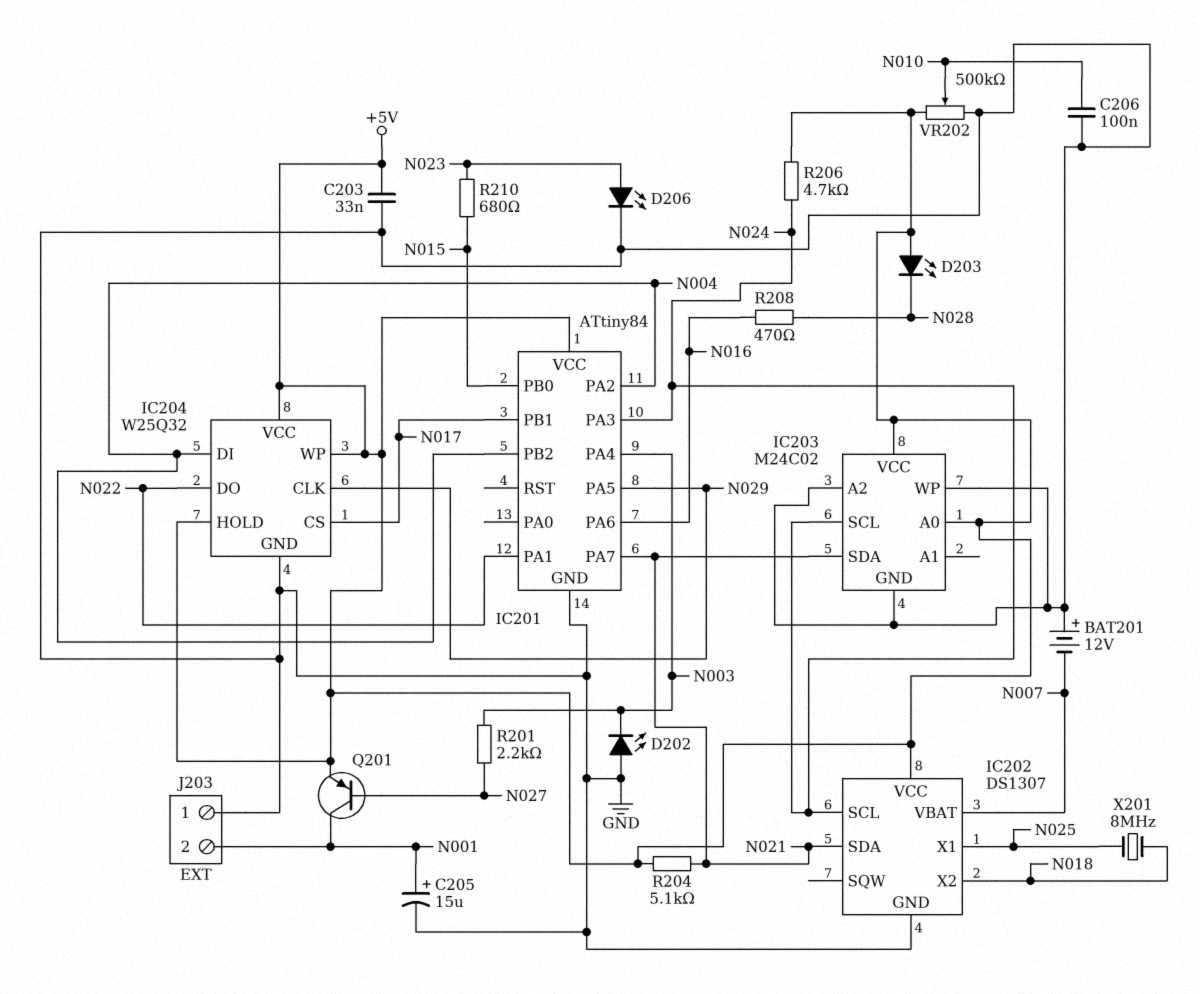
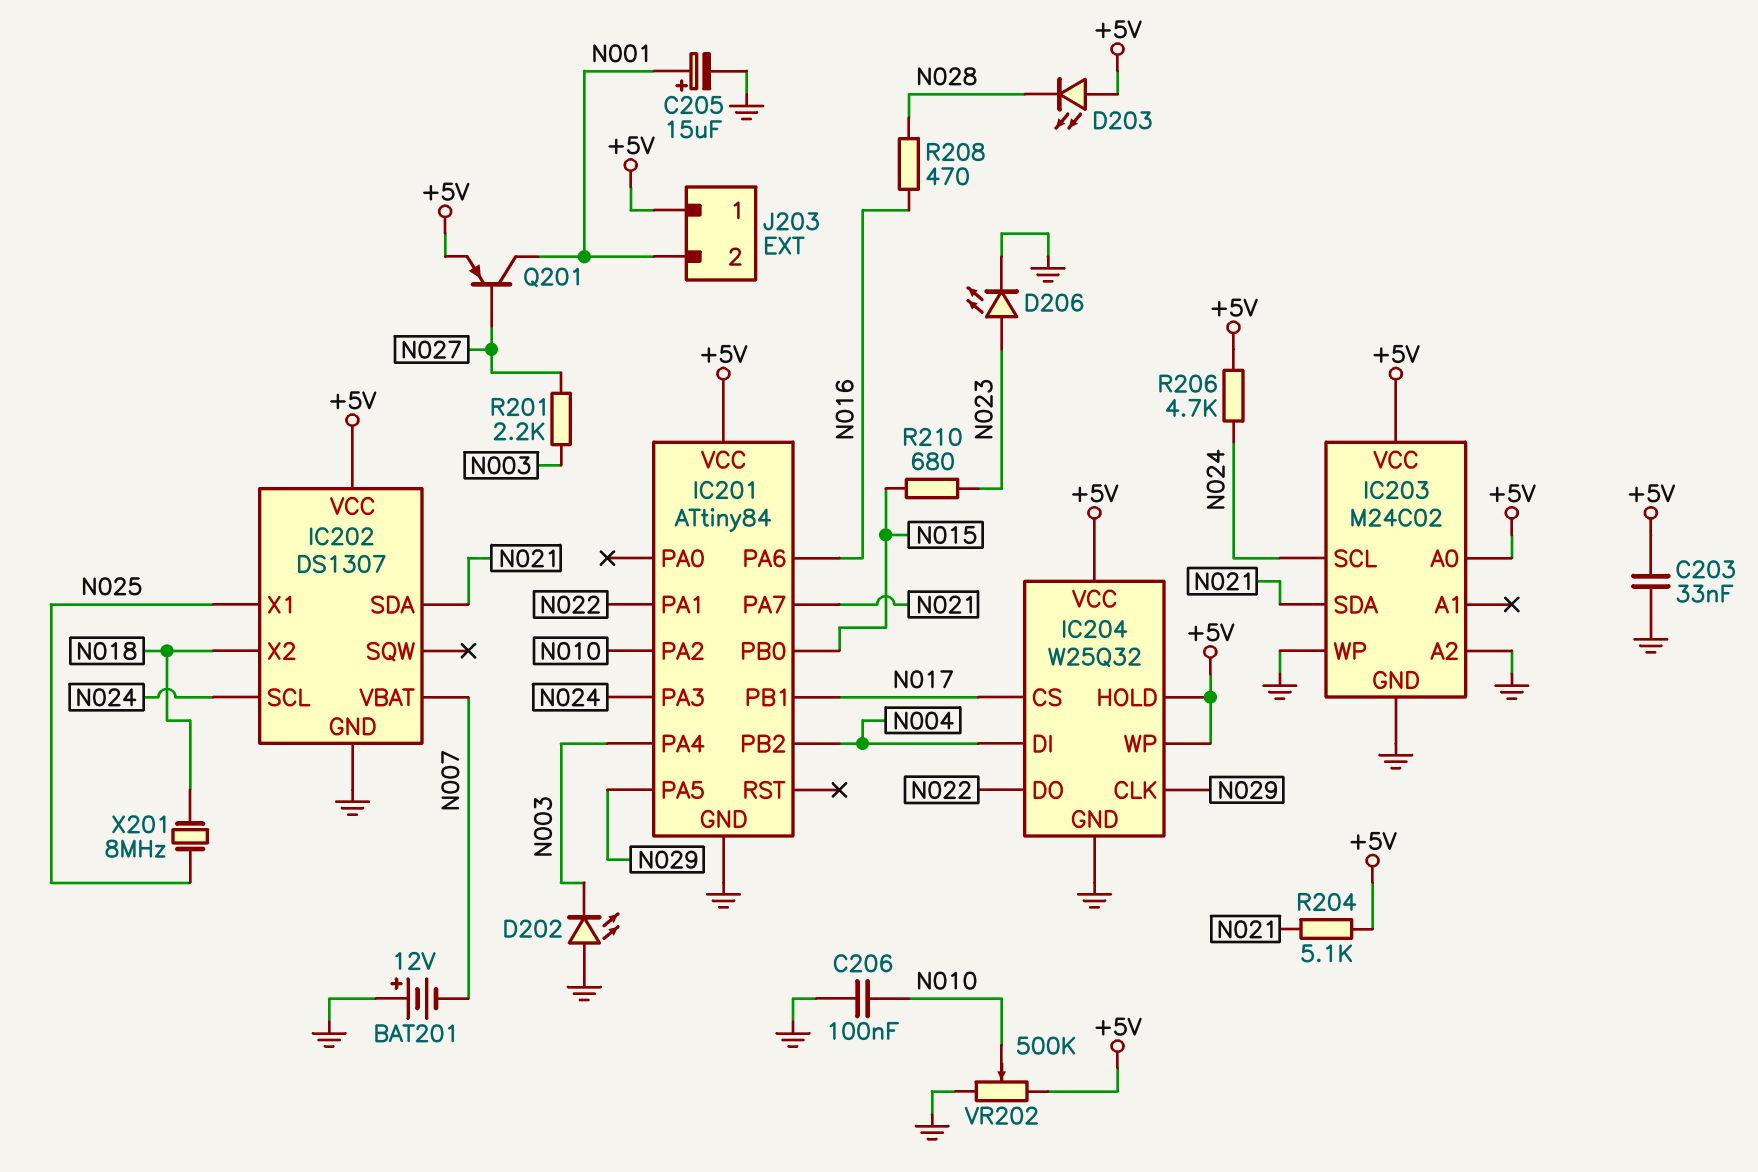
IC201 pin PA2: N004 -> N010
J203 pin 1: GND -> +5V

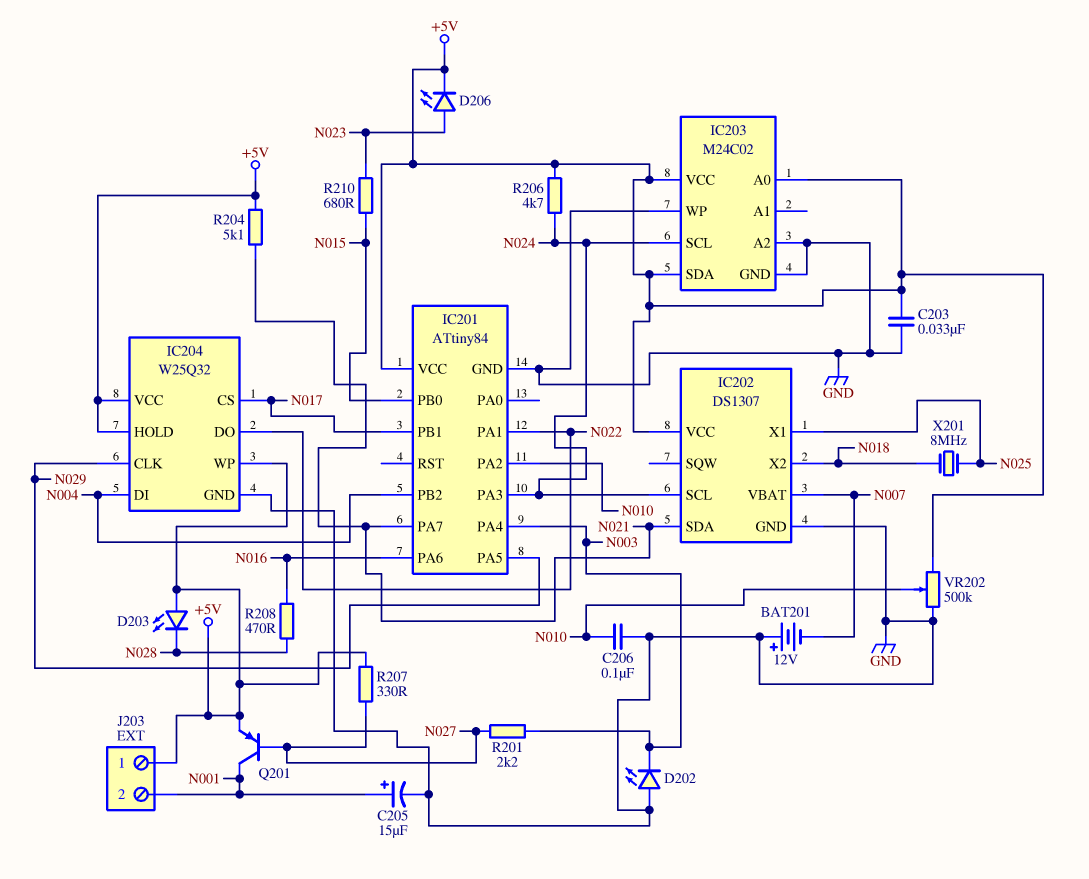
D206: LED (A N023, K GND) -> LED (A N023, K +5V)
IC203 pin SDA: N021 -> +5V
R207: none -> 330 (+5V, N027)

